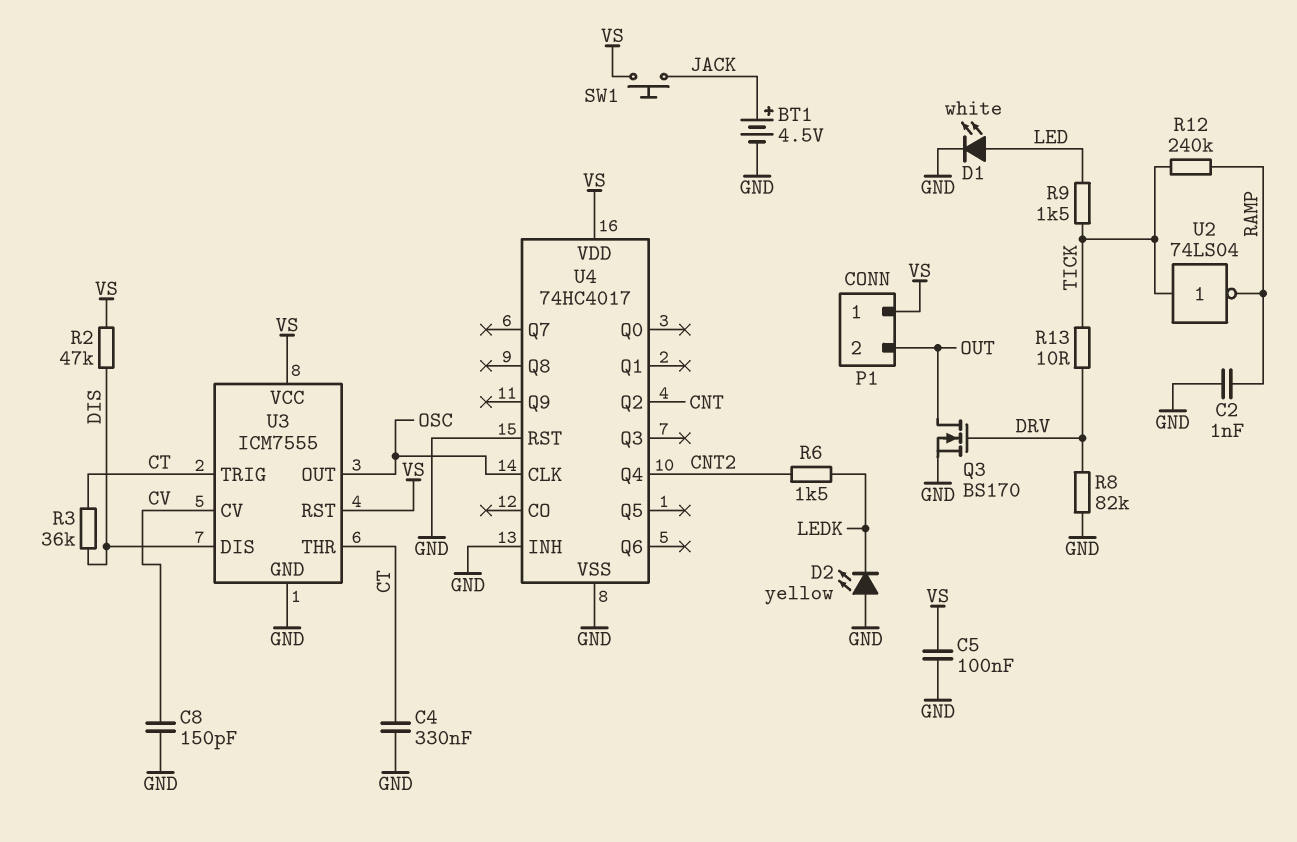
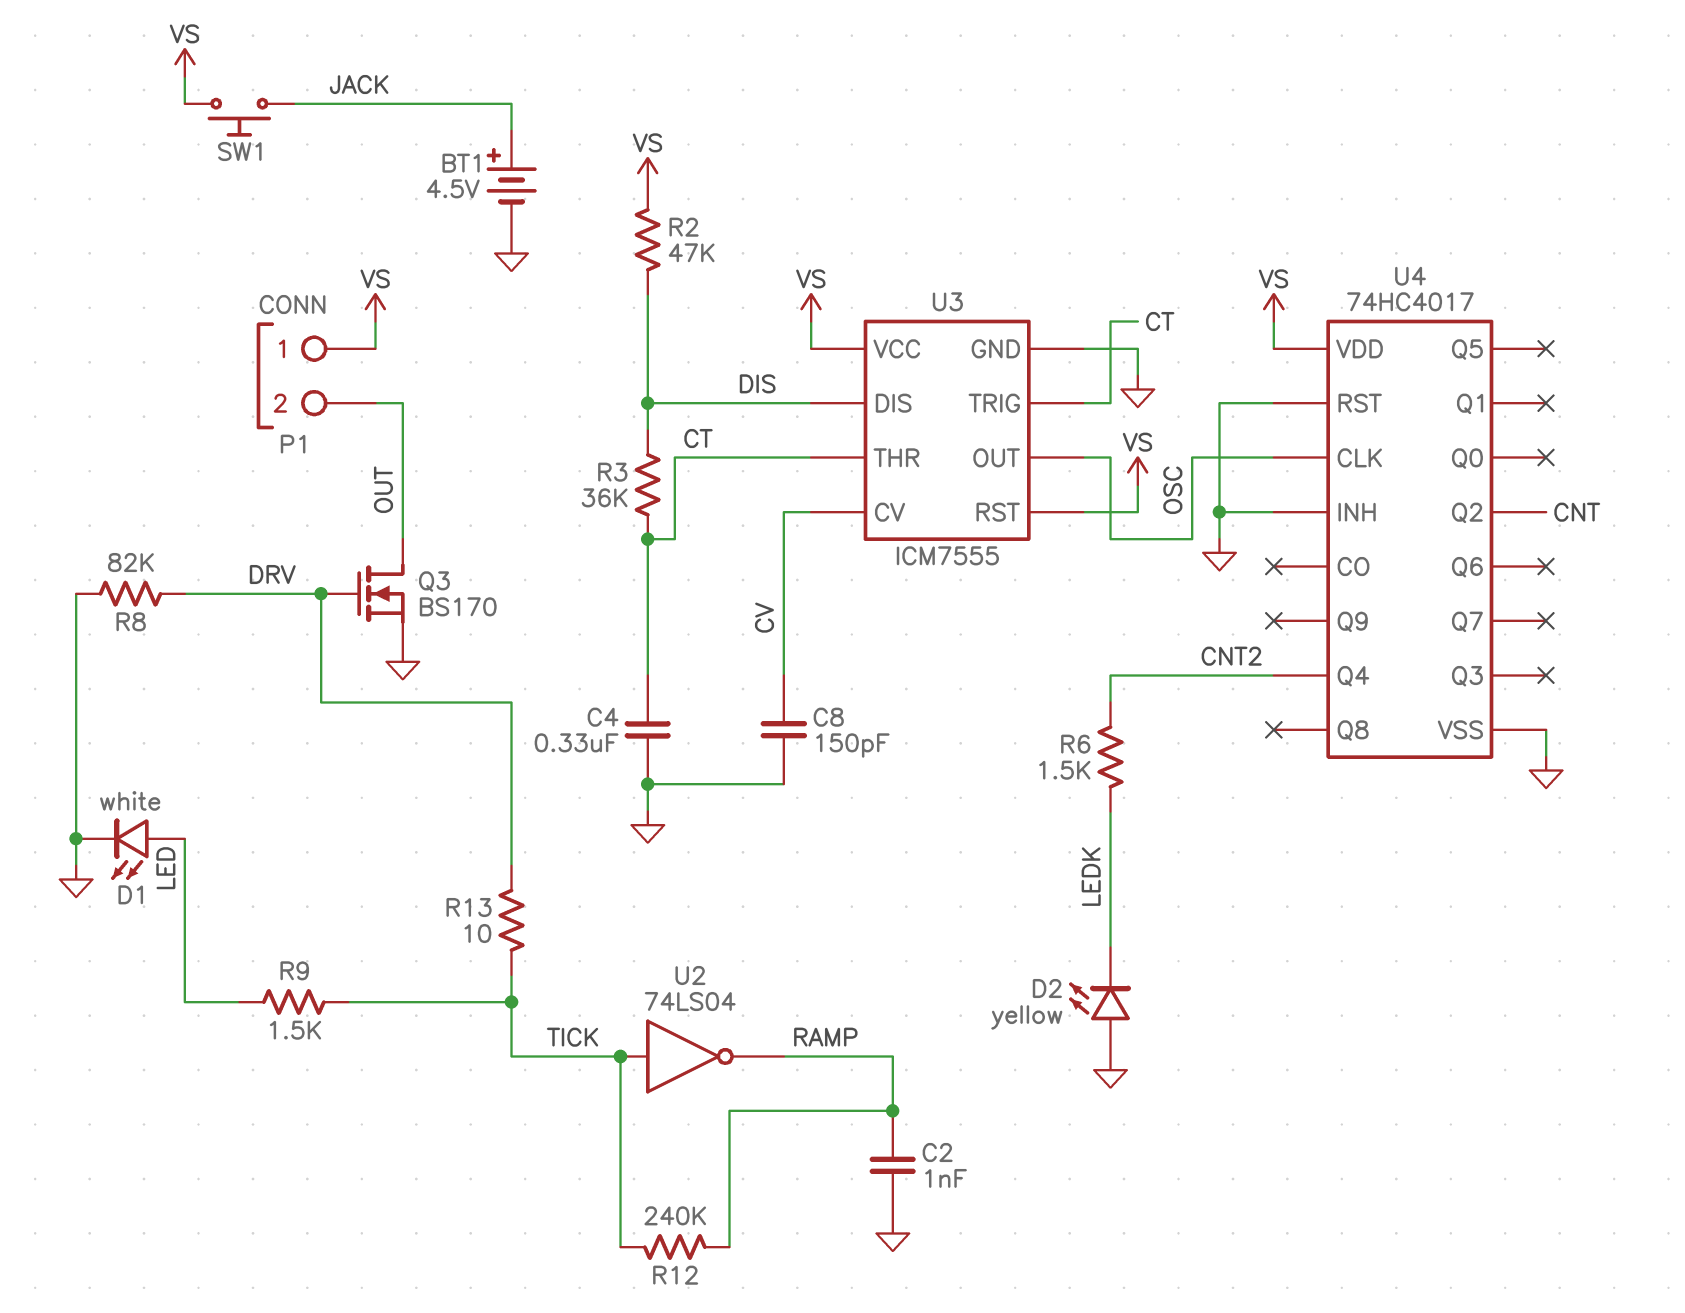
C5: 100nF (GND, VS) -> none

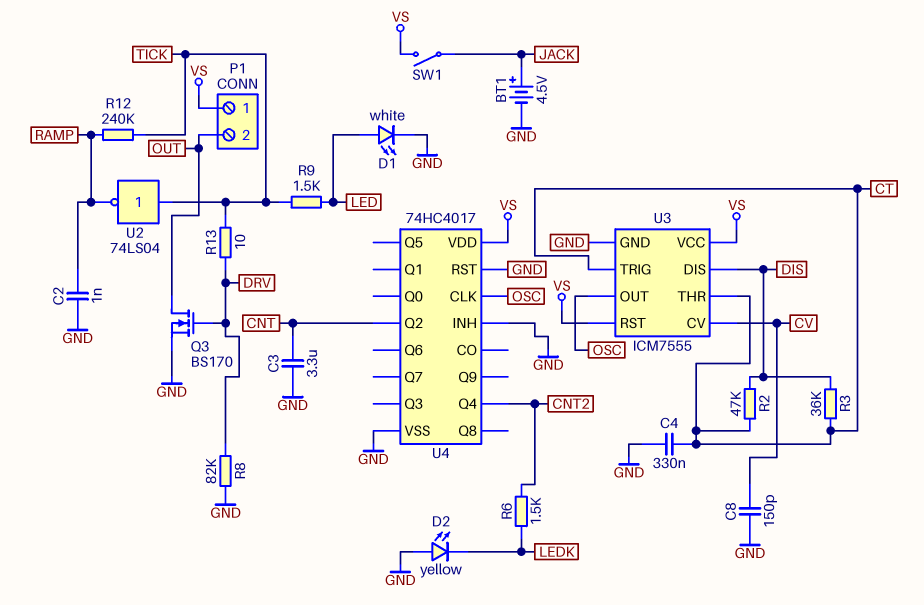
C3: none -> 3.3uF (CNT, GND)
R2: 47k (DIS, VS) -> 47k (CT, DIS)
SW1: button (JACK, VS) -> switch (JACK, VS)

